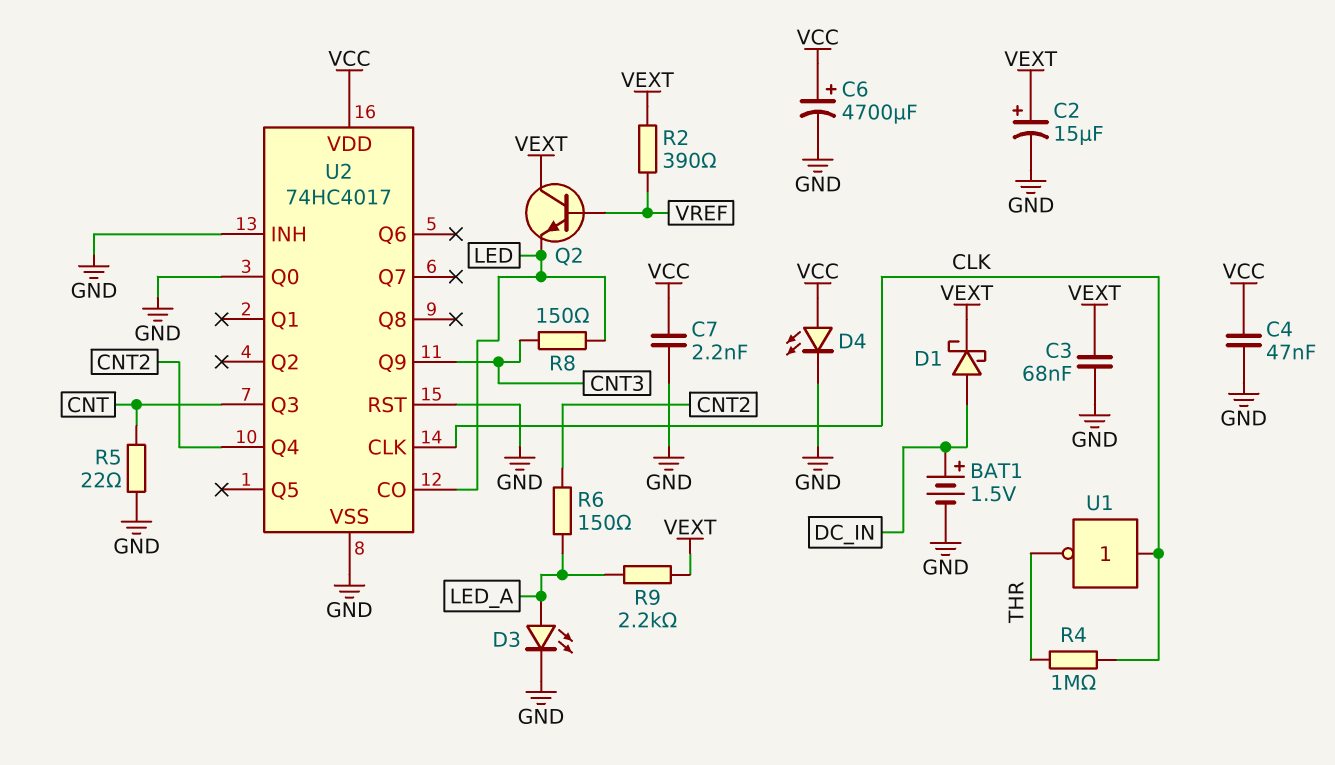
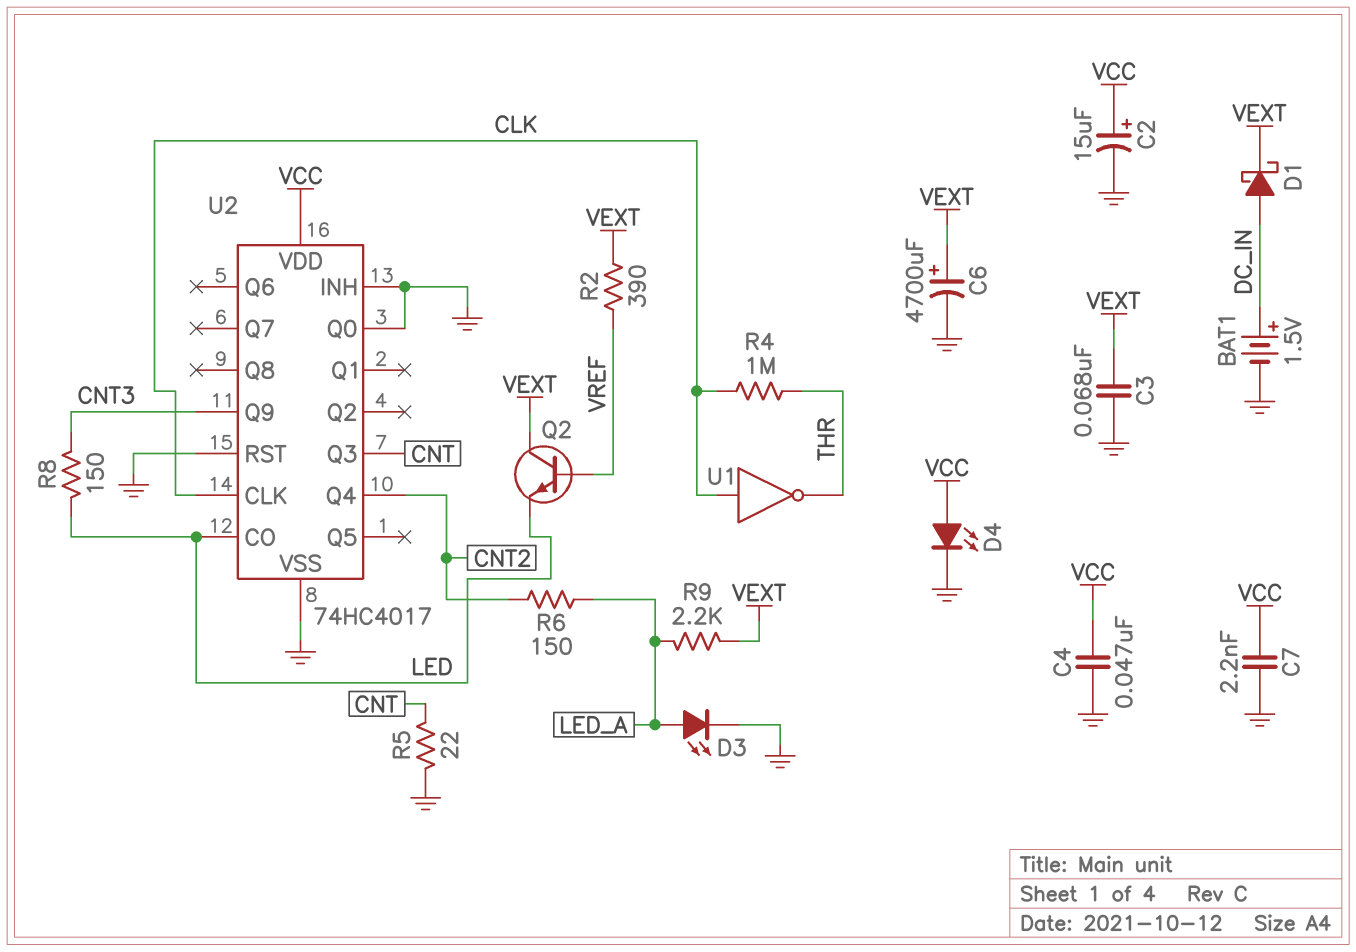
C2: 15uF (plus VEXT, minus GND) -> 15uF (plus VCC, minus GND)
C6: 4700uF (plus VCC, minus GND) -> 4700uF (plus VEXT, minus GND)

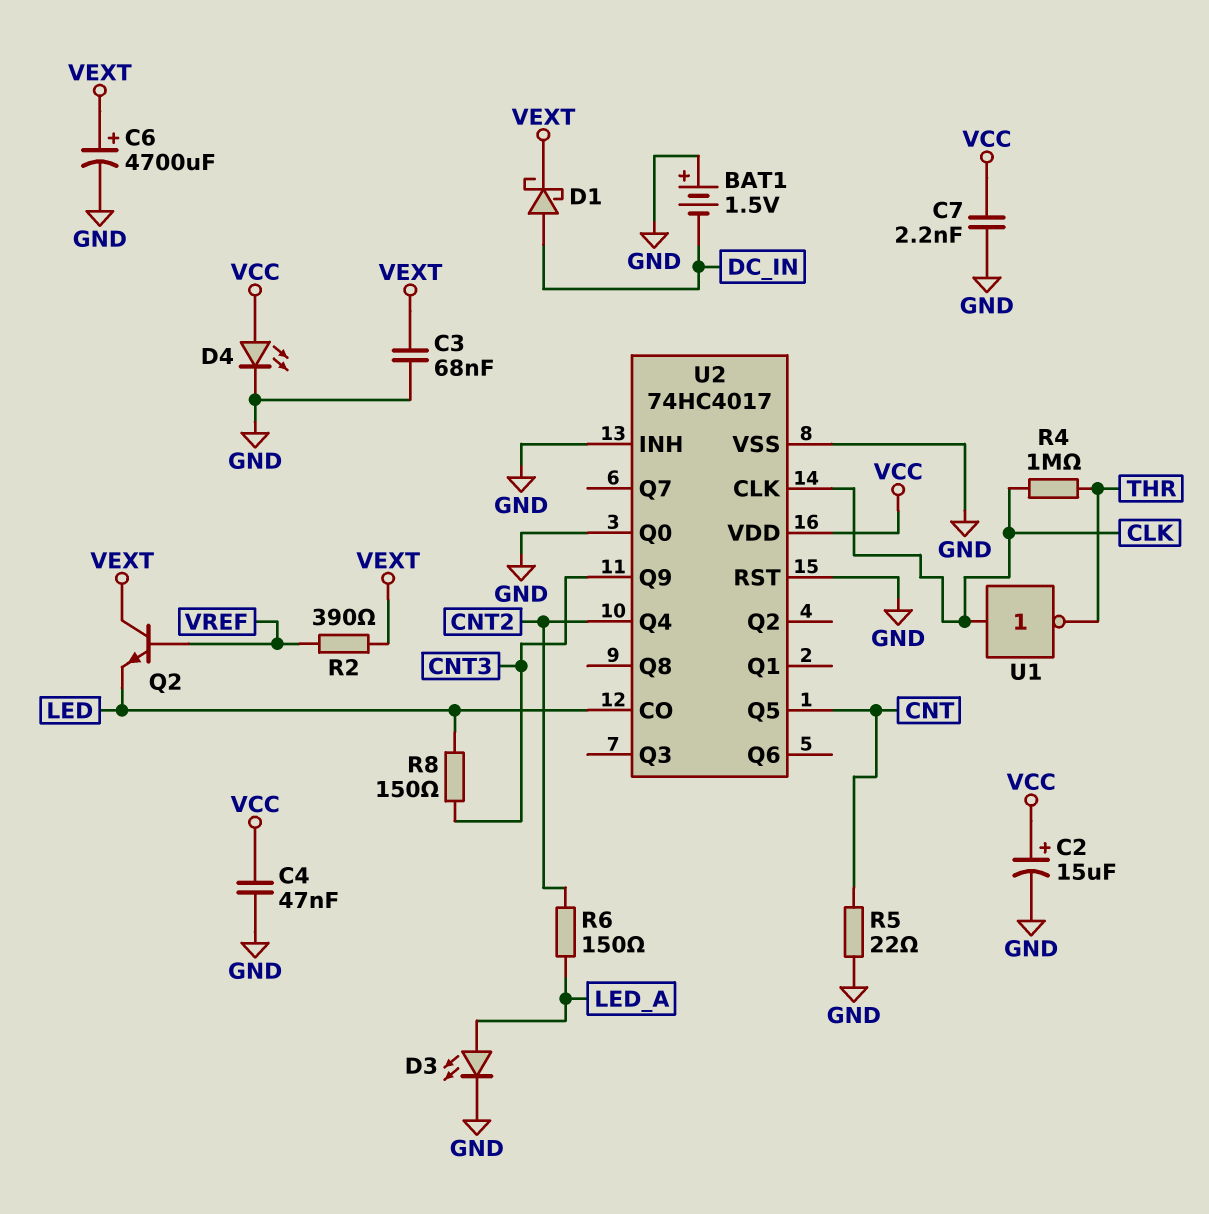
BAT1: 1.5V (plus DC_IN, minus GND) -> 1.5V (plus GND, minus DC_IN)
R9: 2.2k (LED_A, VEXT) -> none
U2 pin Q3: CNT -> none
U2 pin Q5: none -> CNT

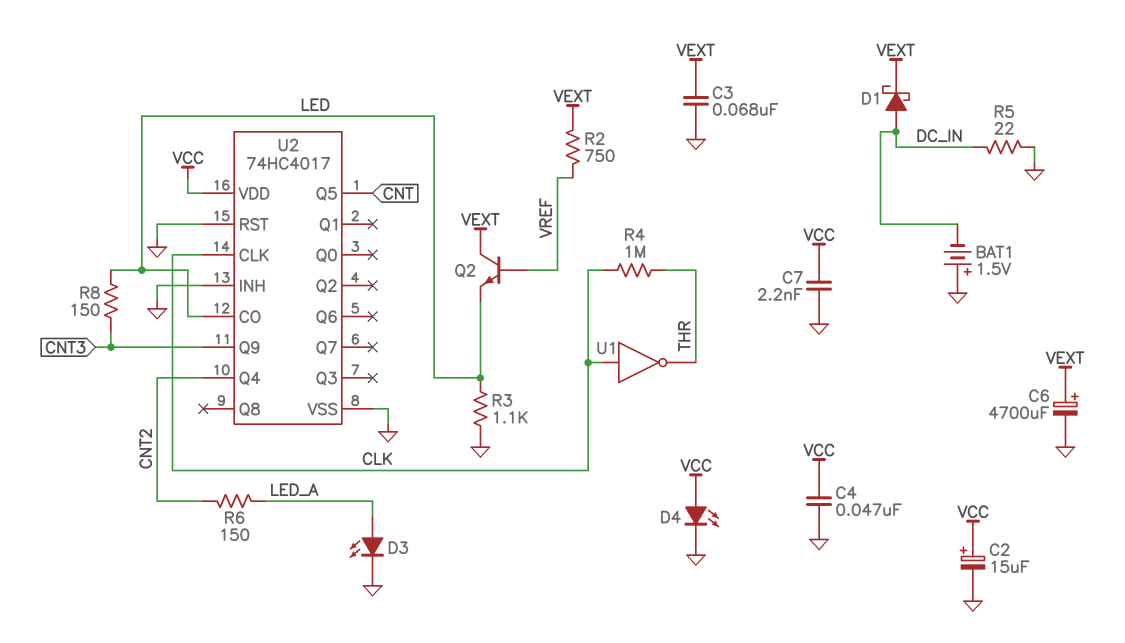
R2: 390 (VEXT, VREF) -> 750 (VEXT, VREF)
R3: none -> 1.1k (GND, LED)
R5: 22 (CNT, GND) -> 22 (DC_IN, GND)
U2 pin Q0: GND -> none

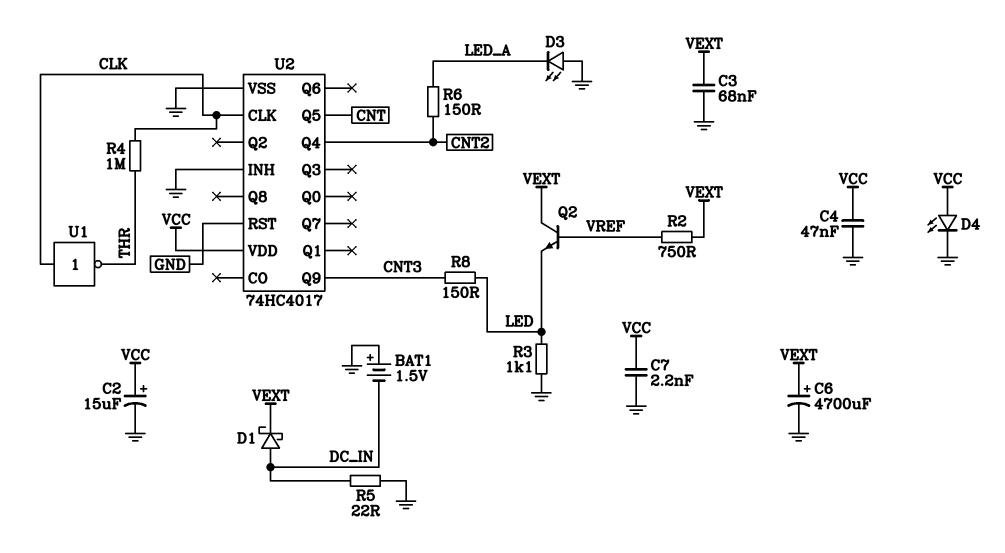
D3: LED (A LED_A, K GND) -> LED (A GND, K LED_A)
U2 pin CO: LED -> none

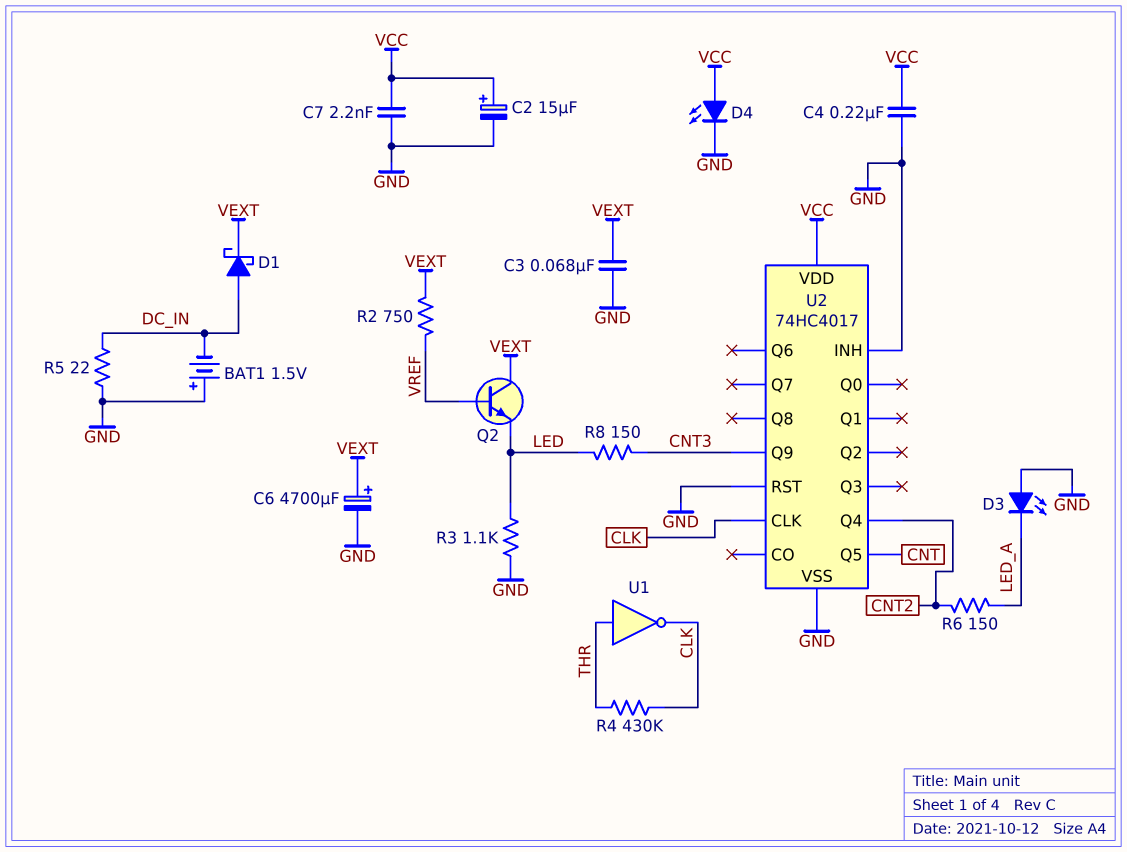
C4: 47nF (GND, VCC) -> 220nF (GND, VCC)
R4: 1M (CLK, THR) -> 430k (CLK, THR)
U1: NOT (in CLK, out THR) -> NOT (in THR, out CLK)

